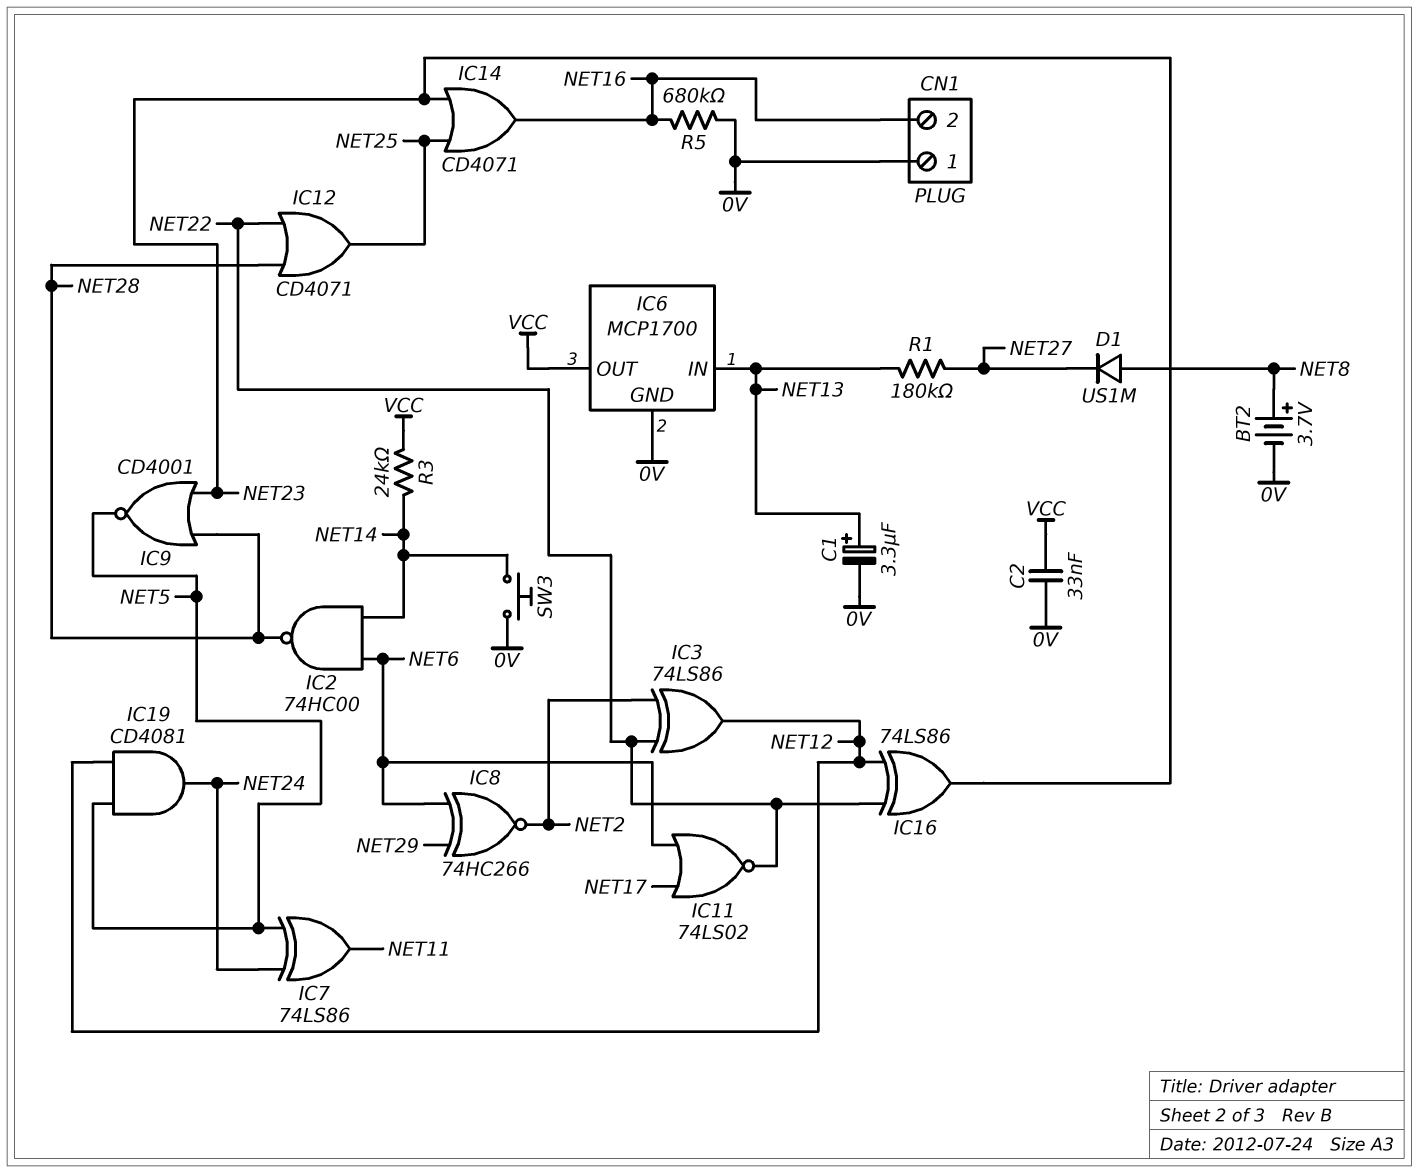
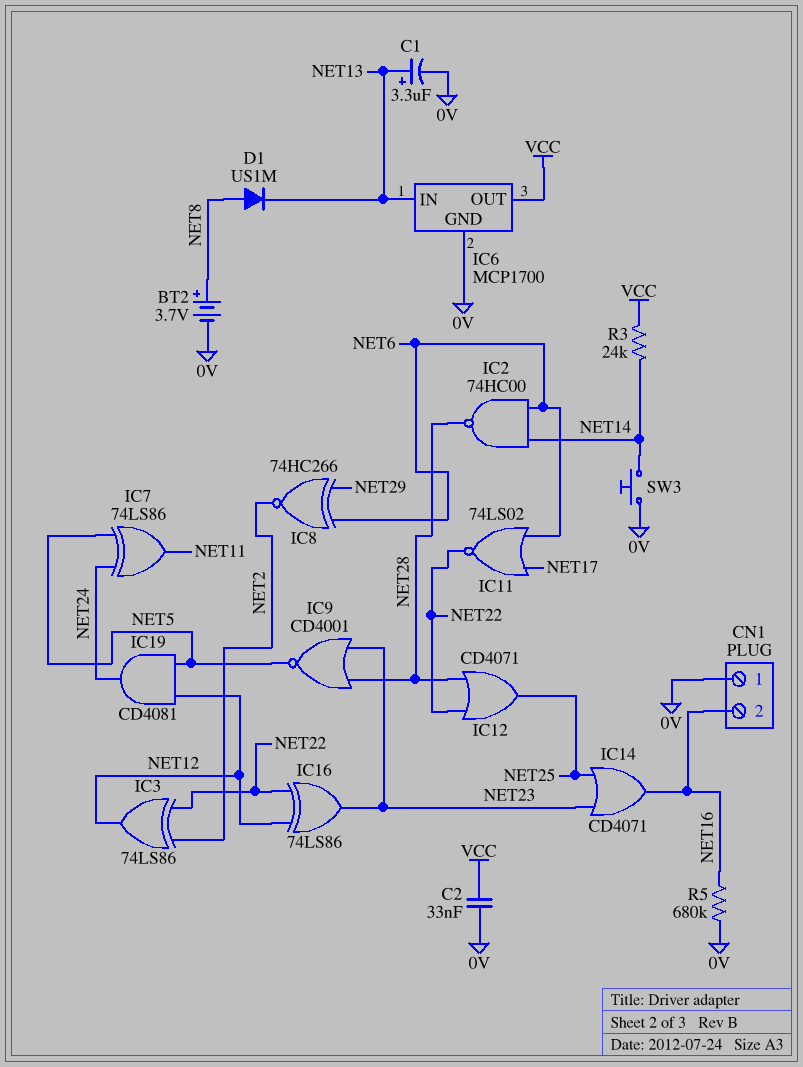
D1: diode US1M (A NET8, K NET27) -> diode US1M (A NET8, K NET13)
R1: 180k (NET13, NET27) -> none

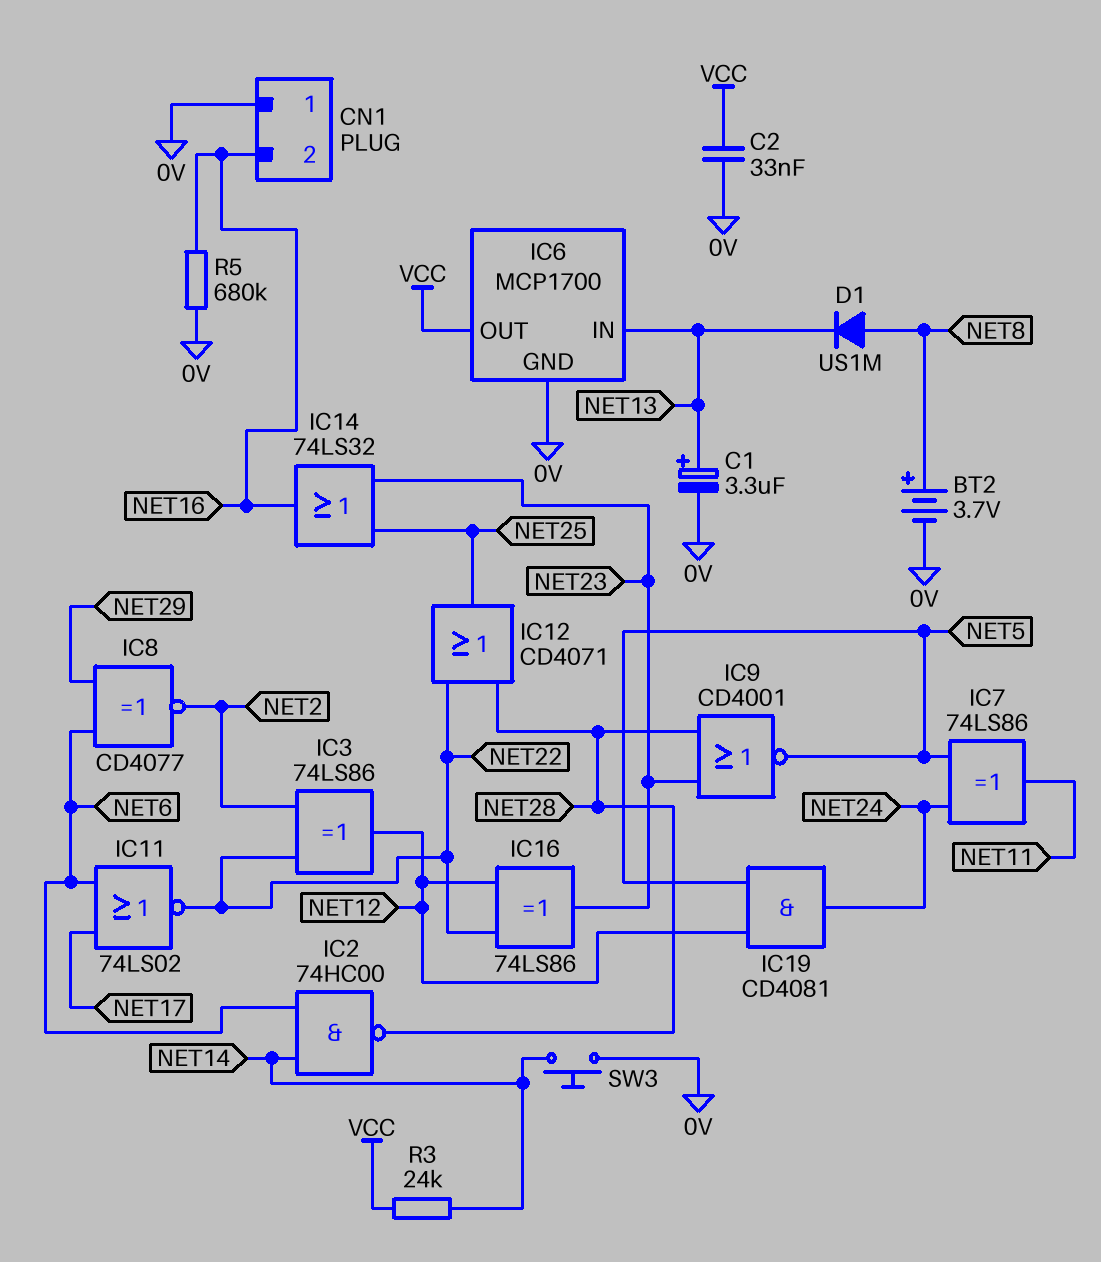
IC8: XNOR 74HC266 (in NET6, in NET29, out NET2) -> XNOR CD4077 (in NET6, in NET29, out NET2)
IC14: OR CD4071 (in NET23, in NET25, out NET16) -> OR 74LS32 (in NET23, in NET25, out NET16)

